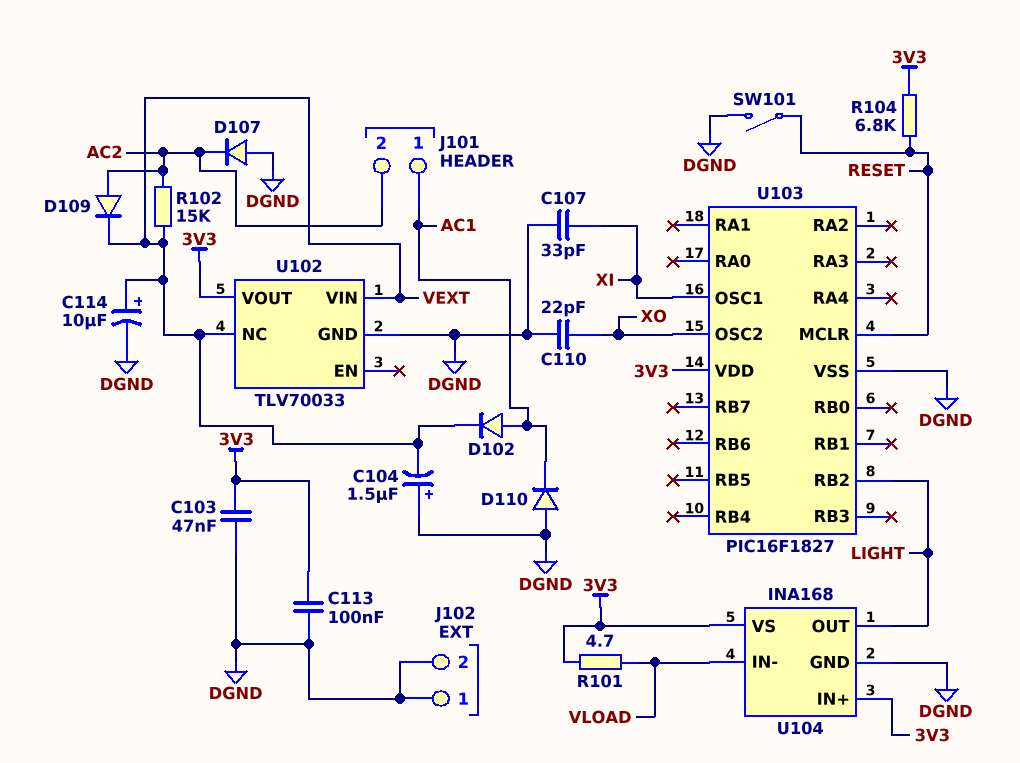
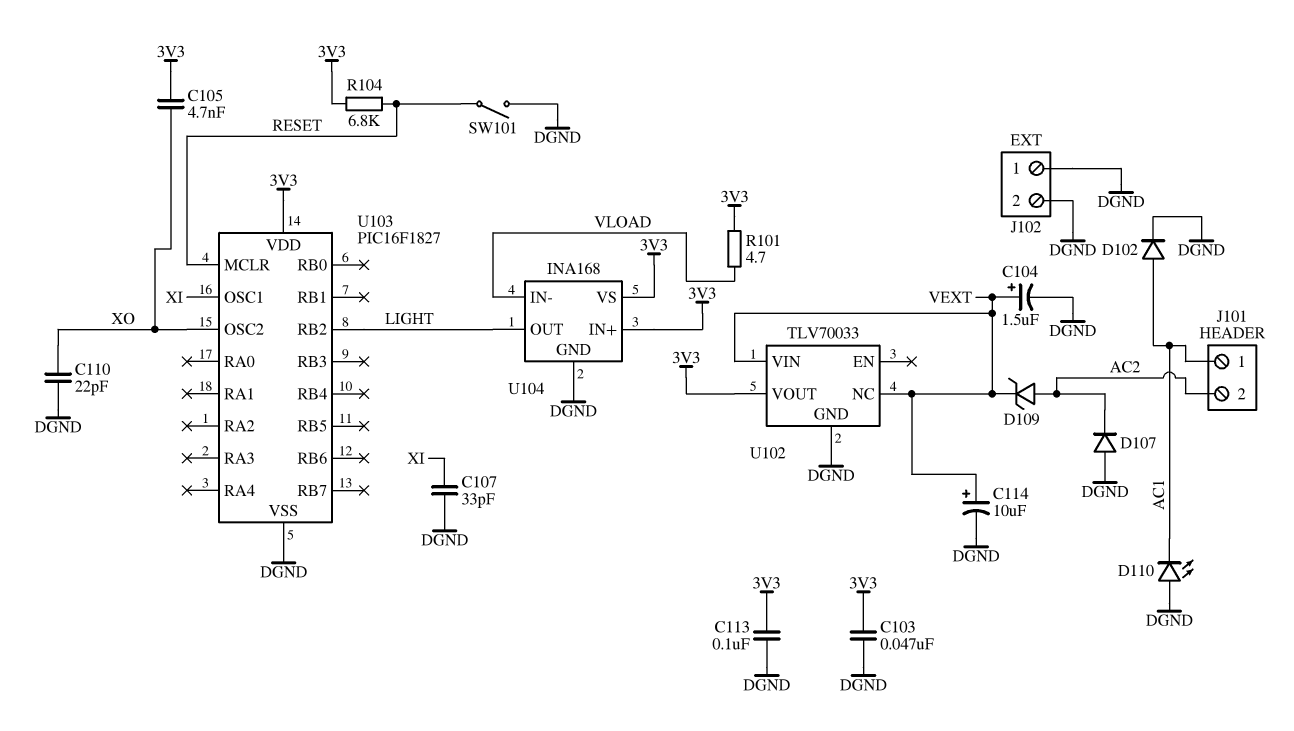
C104: 1.5uF (plus DGND, minus VEXT) -> 1.5uF (plus VEXT, minus DGND)
C105: none -> 4.7nF (3V3, XO)
D102: diode (A AC1, K VEXT) -> diode (A AC1, K DGND)
D109: diode (A AC2, K VEXT) -> zener (A AC2, K VEXT)
D110: diode (A DGND, K AC1) -> LED (A DGND, K AC1)
R102: 15k (AC2, VEXT) -> none

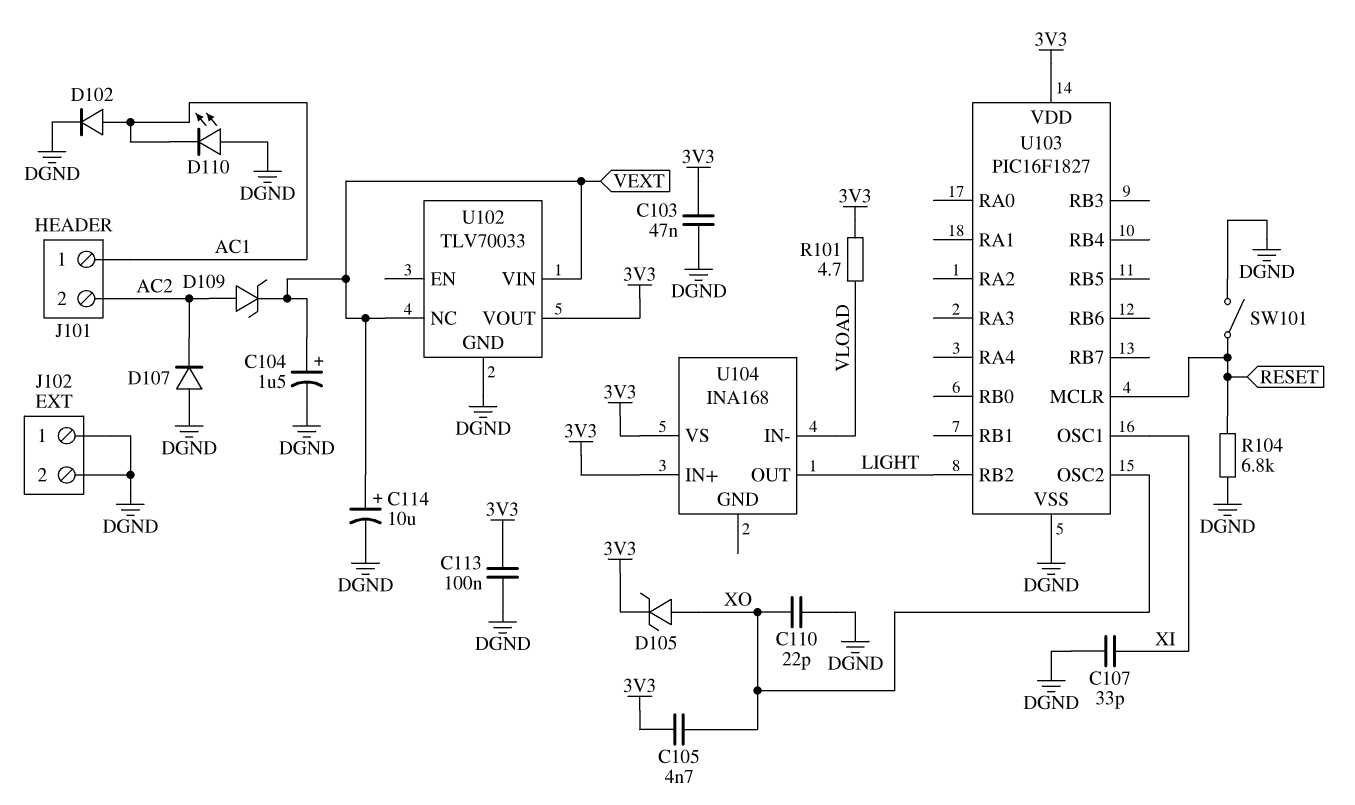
D105: none -> zener (A XO, K 3V3)
R104: 6.8k (3V3, RESET) -> 6.8k (DGND, RESET)
U104 pin GND: DGND -> none

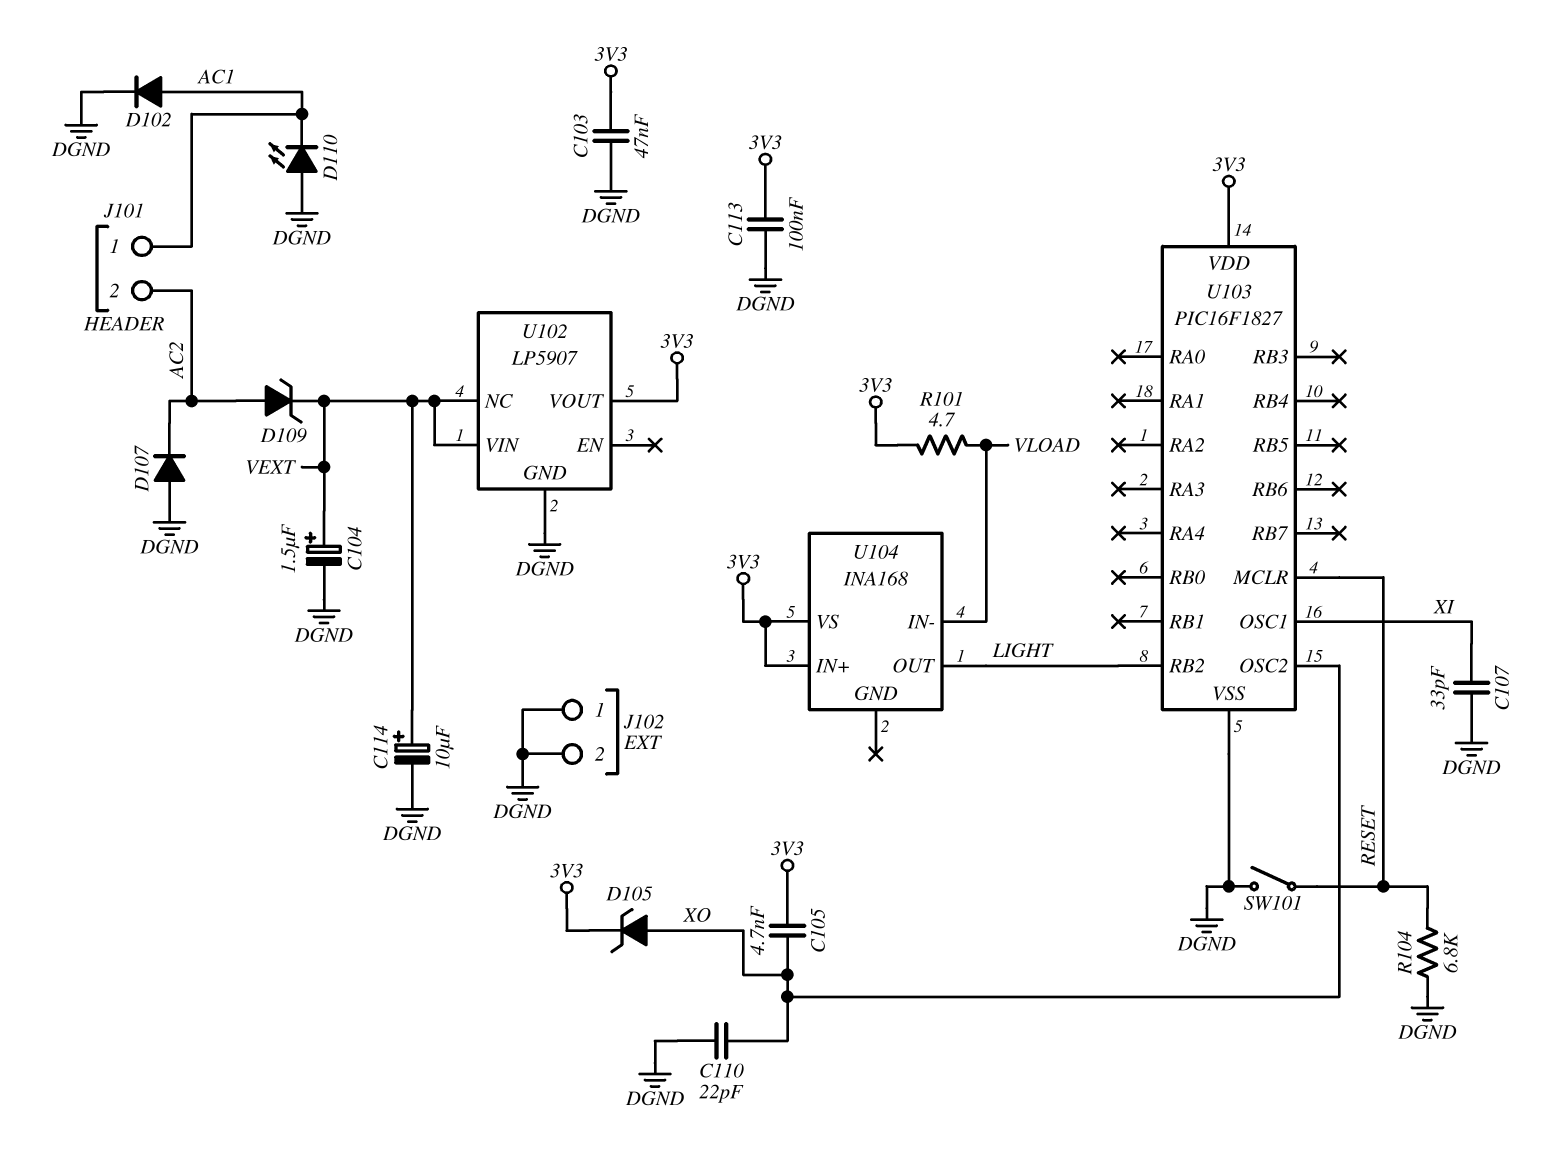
U102: TLV70033 -> LP5907

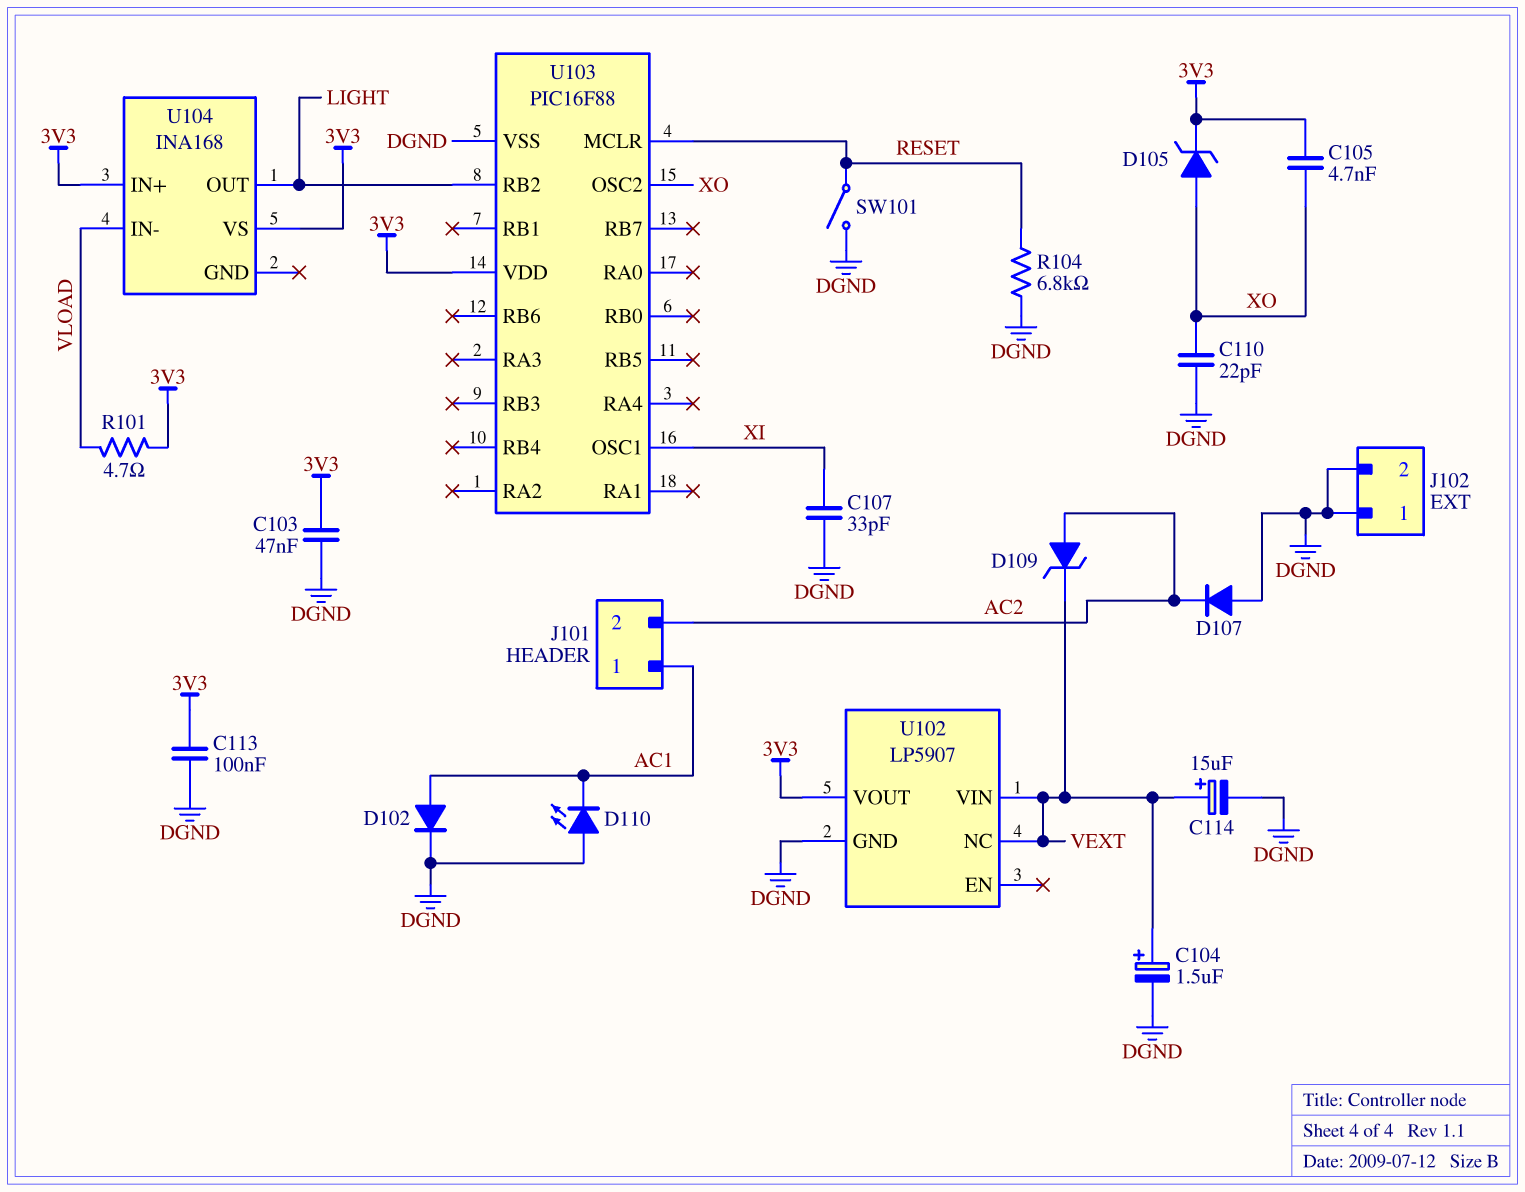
C114: 10uF (plus VEXT, minus DGND) -> 15uF (plus VEXT, minus DGND)
U103: PIC16F1827 -> PIC16F88

